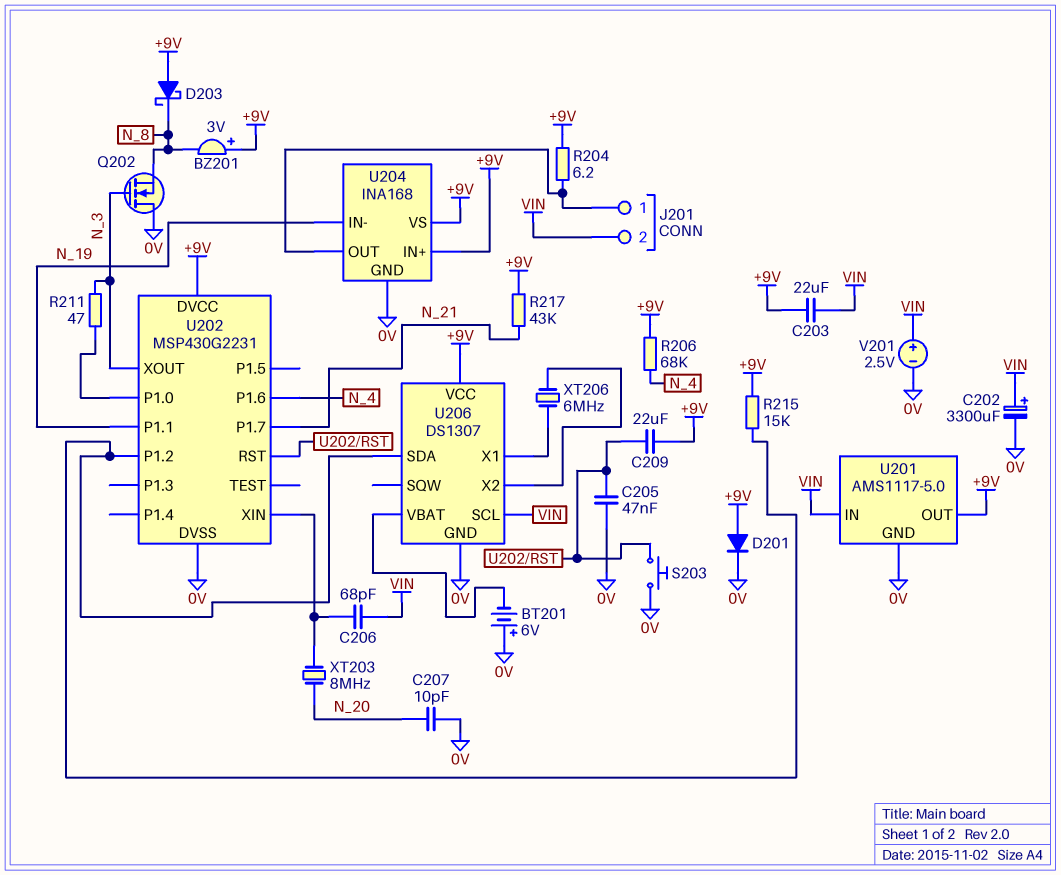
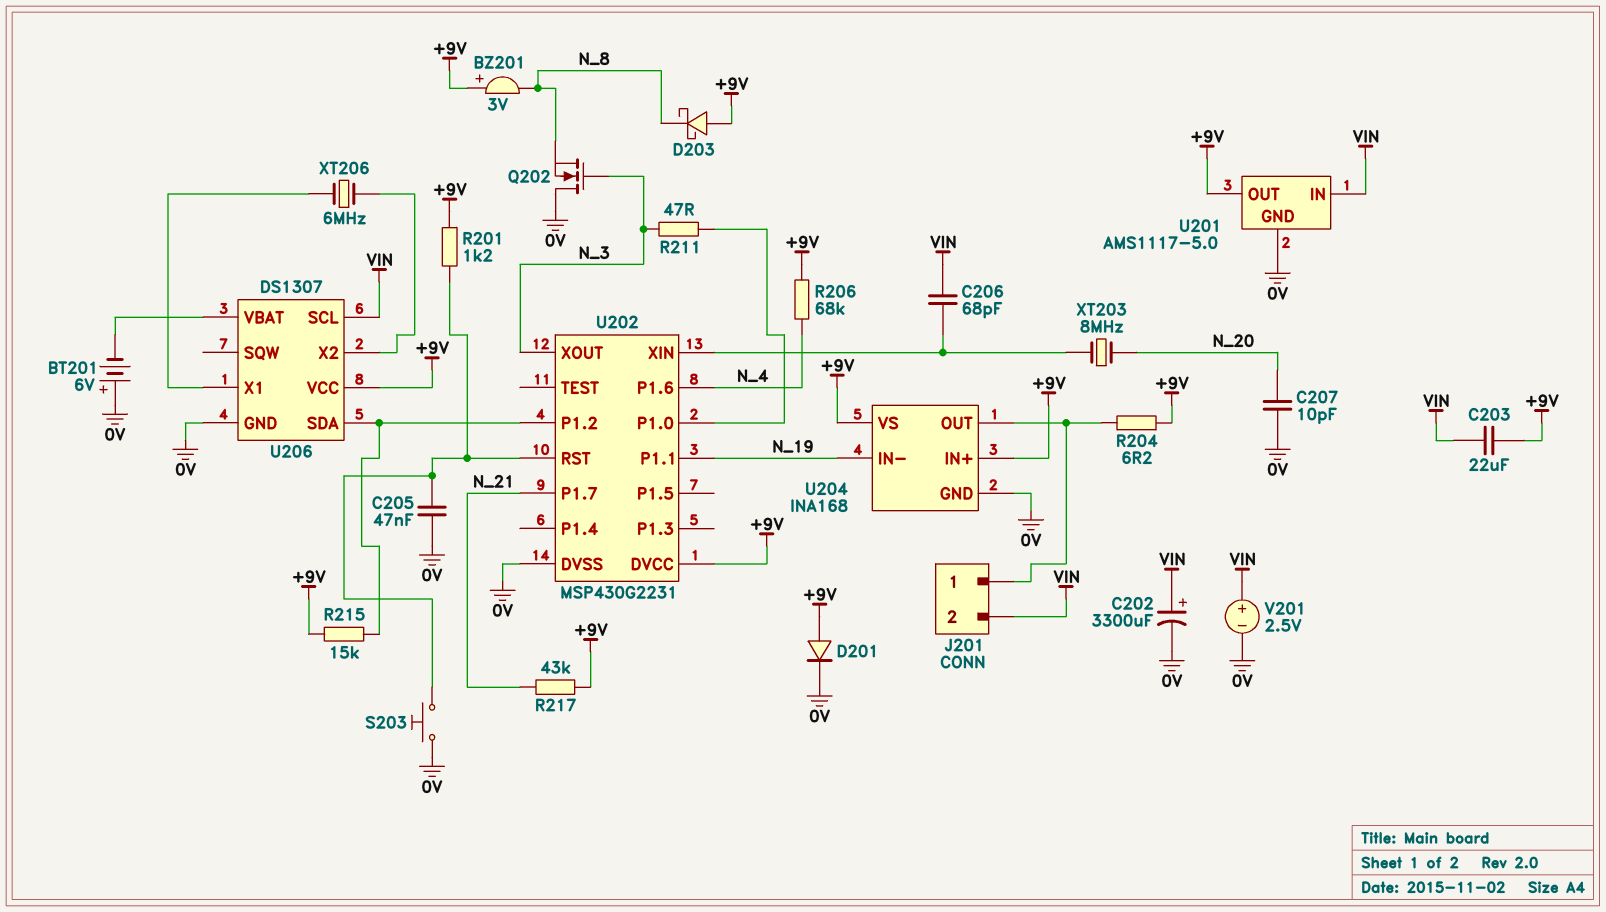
C209: 22uF (+9V, U202/RST) -> none
R201: none -> 1.2k (+9V, U202/RST)

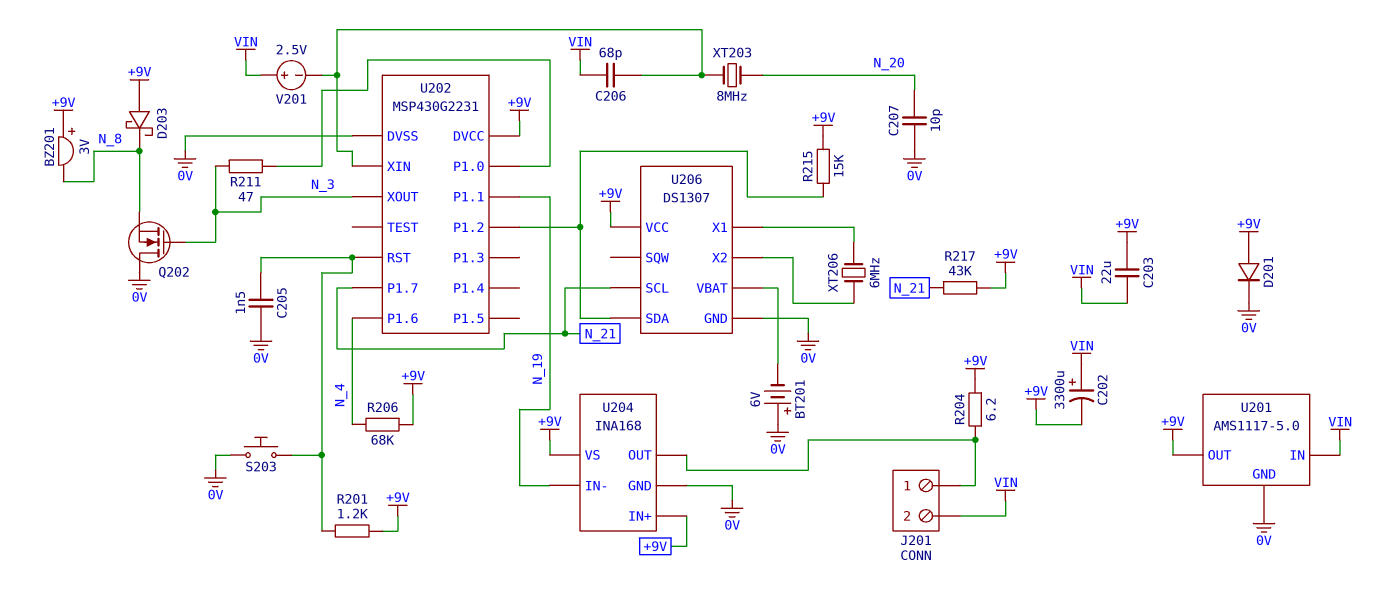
C202: 3300uF (plus VIN, minus 0V) -> 3300uF (plus VIN, minus +9V)
C205: 47nF (0V, U202/RST) -> 1.5nF (0V, U202/RST)
U206 pin SCL: VIN -> N_21
V201: 2.5V (plus VIN, minus 0V) -> 2.5V (plus VIN, minus U202/XIN)

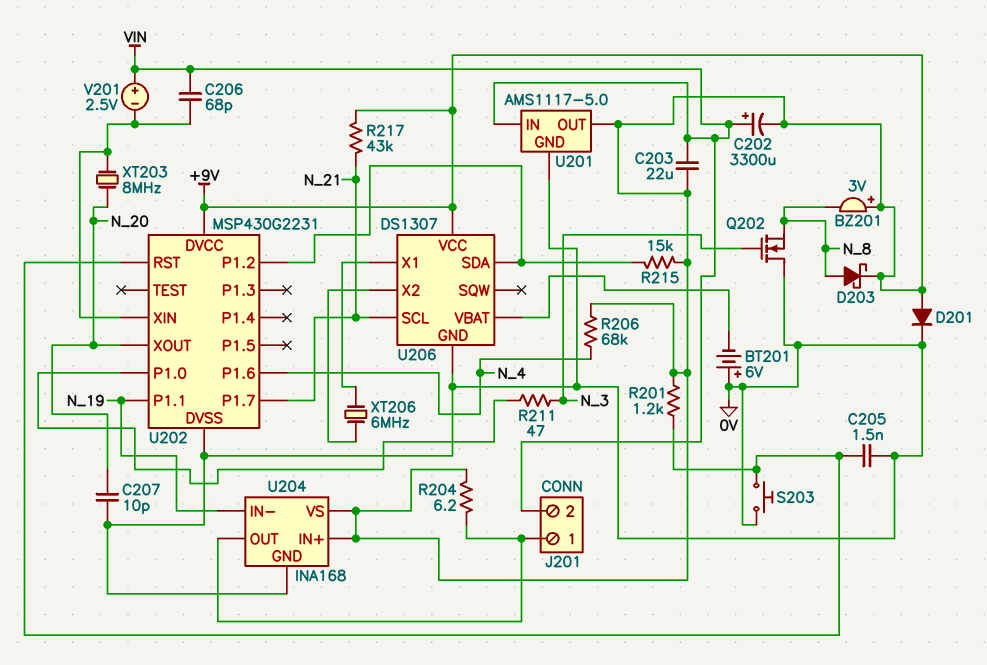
D203: schottky (A +9V, K N_8) -> schottky (A N_8, K +9V)
U202 pin XOUT: N_3 -> N_20

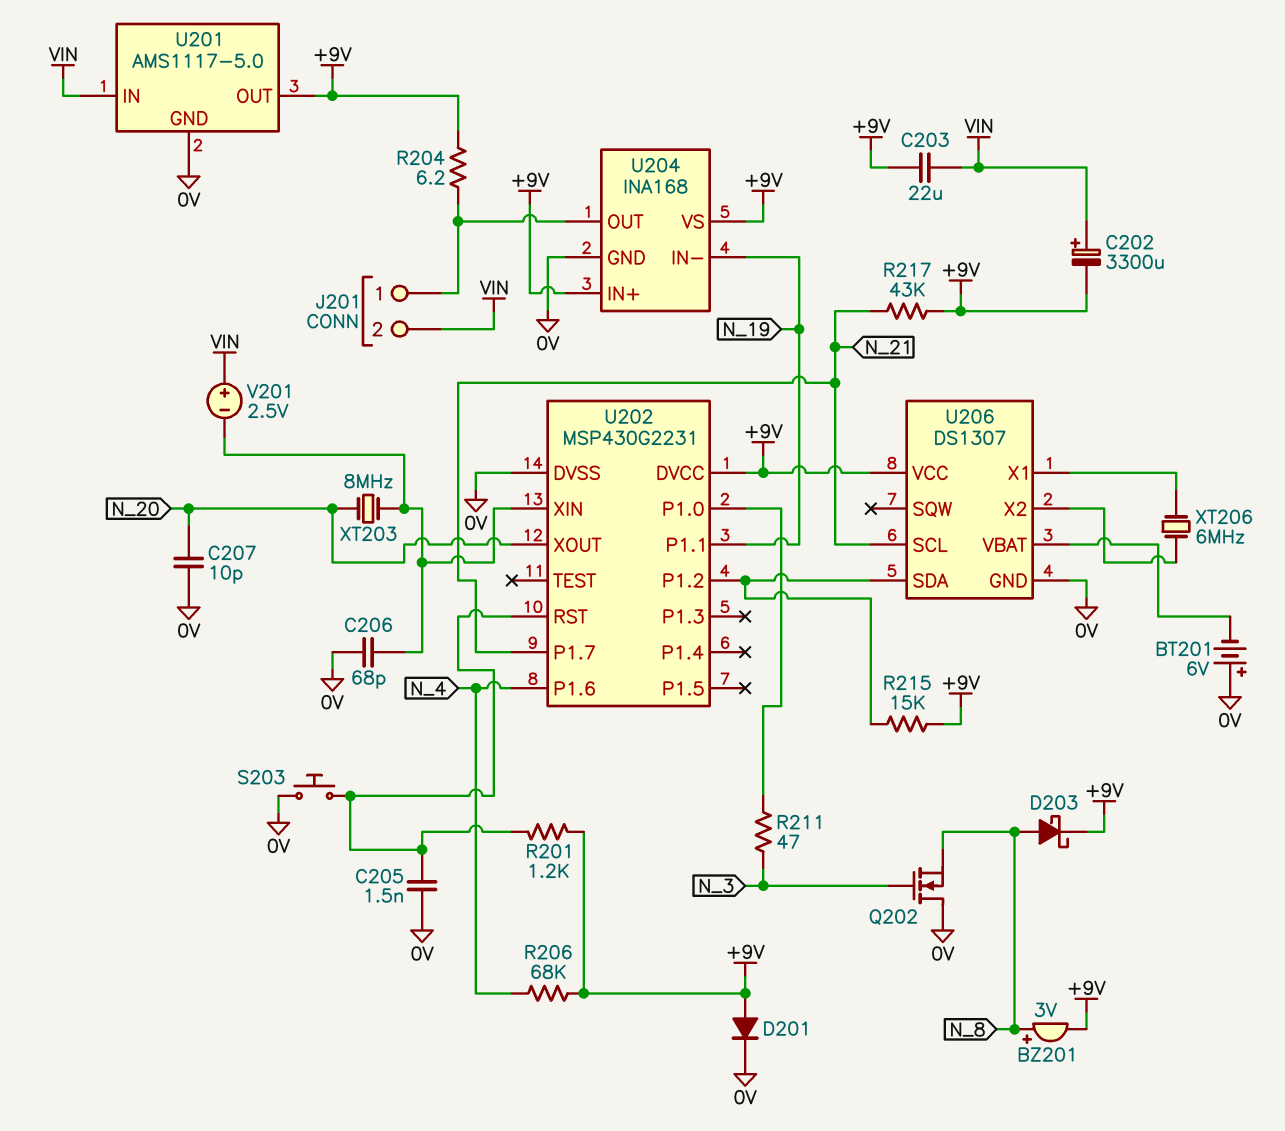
BZ201: buzzer 3V (plus +9V, minus N_8) -> buzzer 3V (plus N_8, minus +9V)
C206: 68pF (U202/XIN, VIN) -> 68pF (0V, U202/XIN)

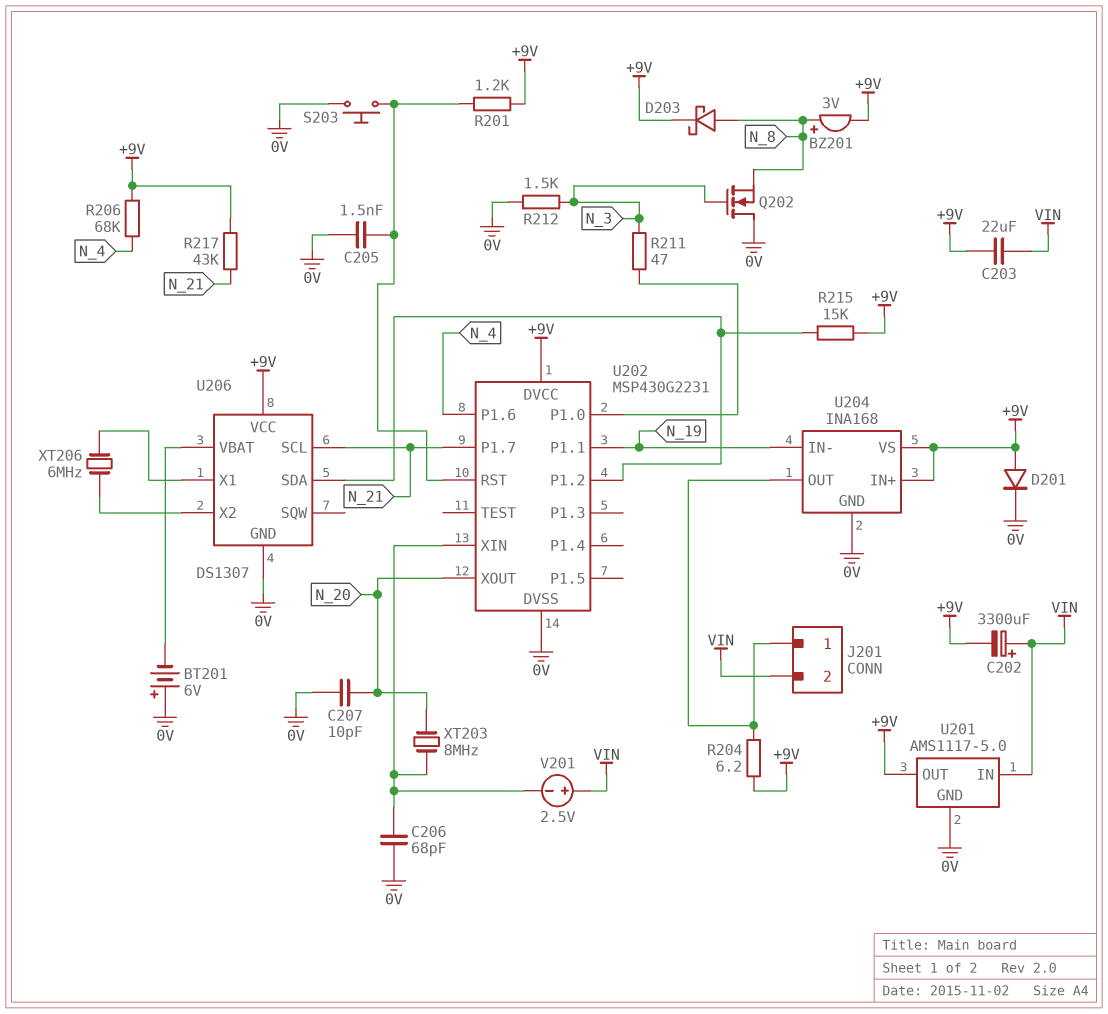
R212: none -> 1.5k (0V, N_3)

